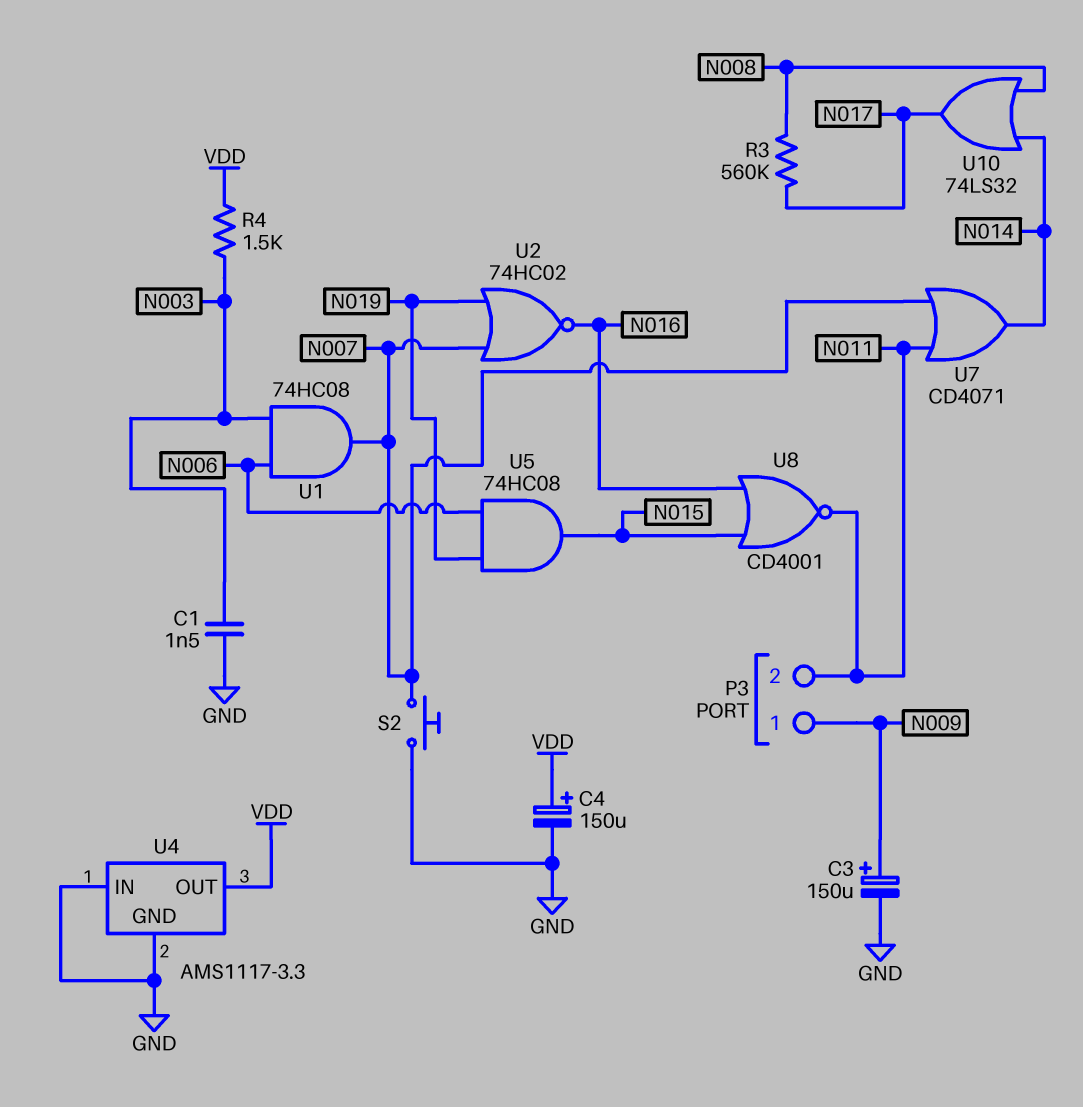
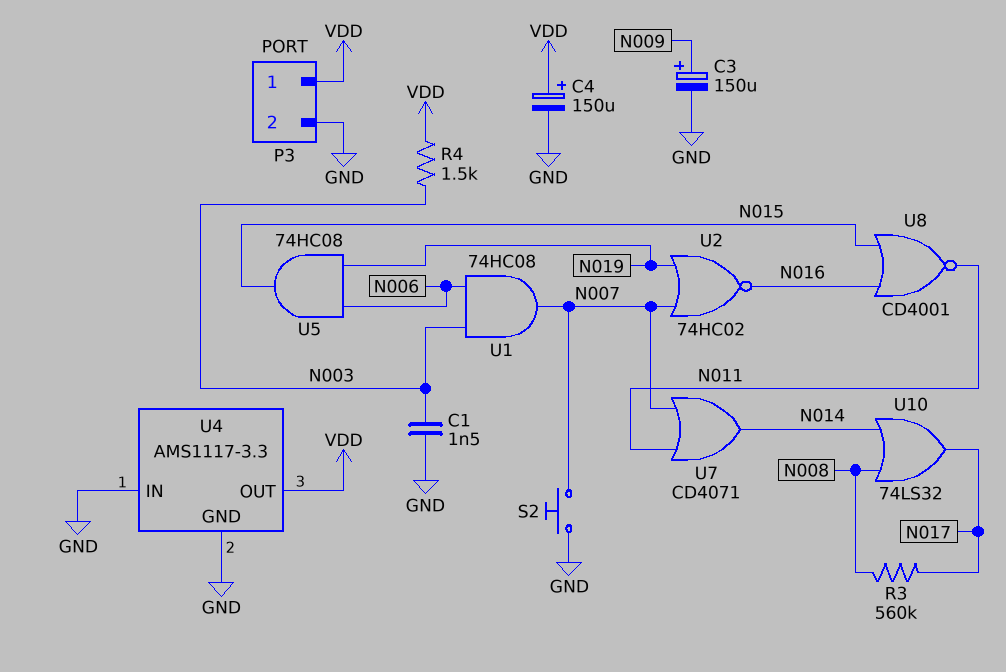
P3 pin 1: N009 -> VDD
P3 pin 2: N011 -> GND

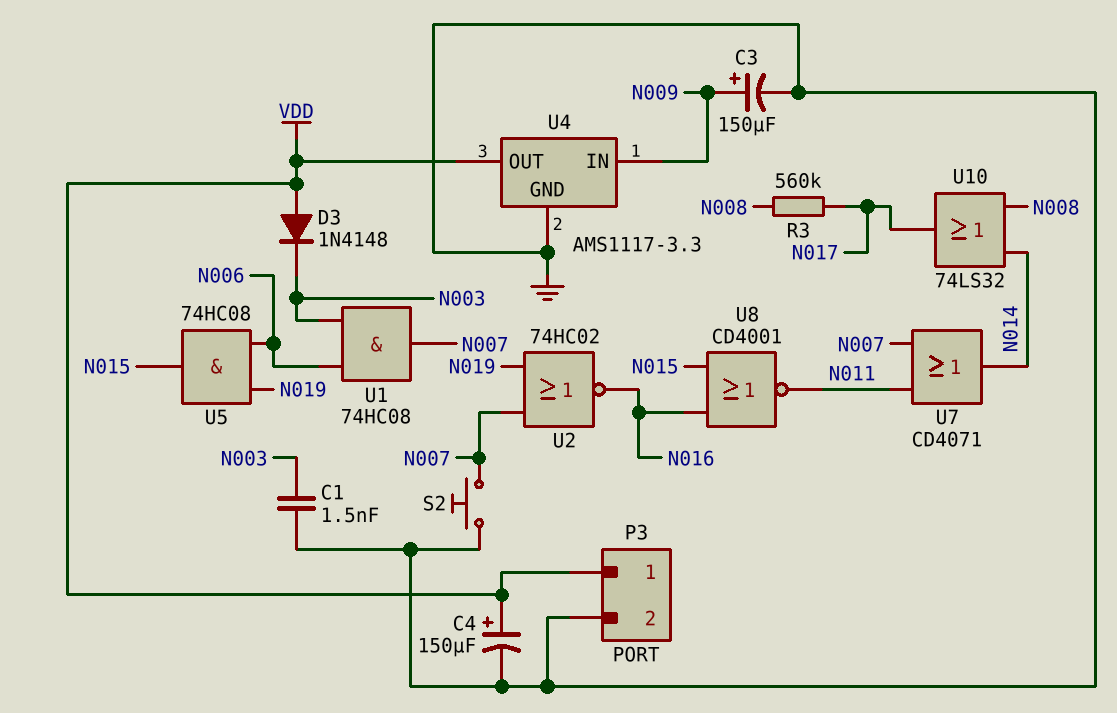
D3: none -> diode 1N4148 (A VDD, K N003)
R4: 1.5k (N003, VDD) -> none
U4 pin IN: GND -> N009

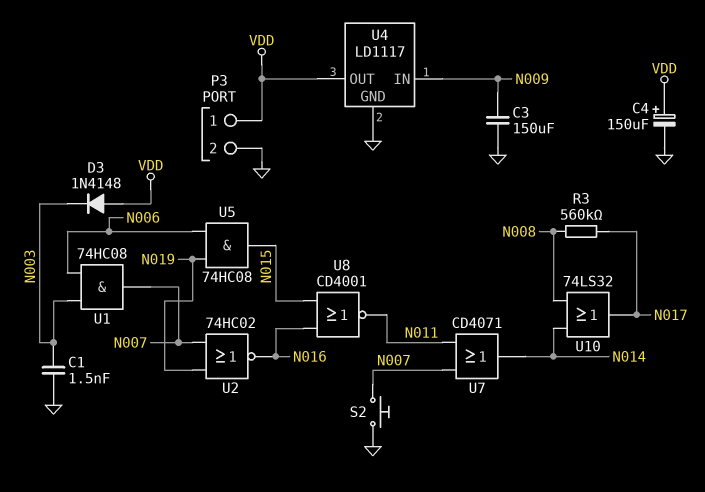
C3: 150uF (plus N009, minus GND) -> 150uF (GND, N009)
U4: AMS1117-3.3 -> LD1117

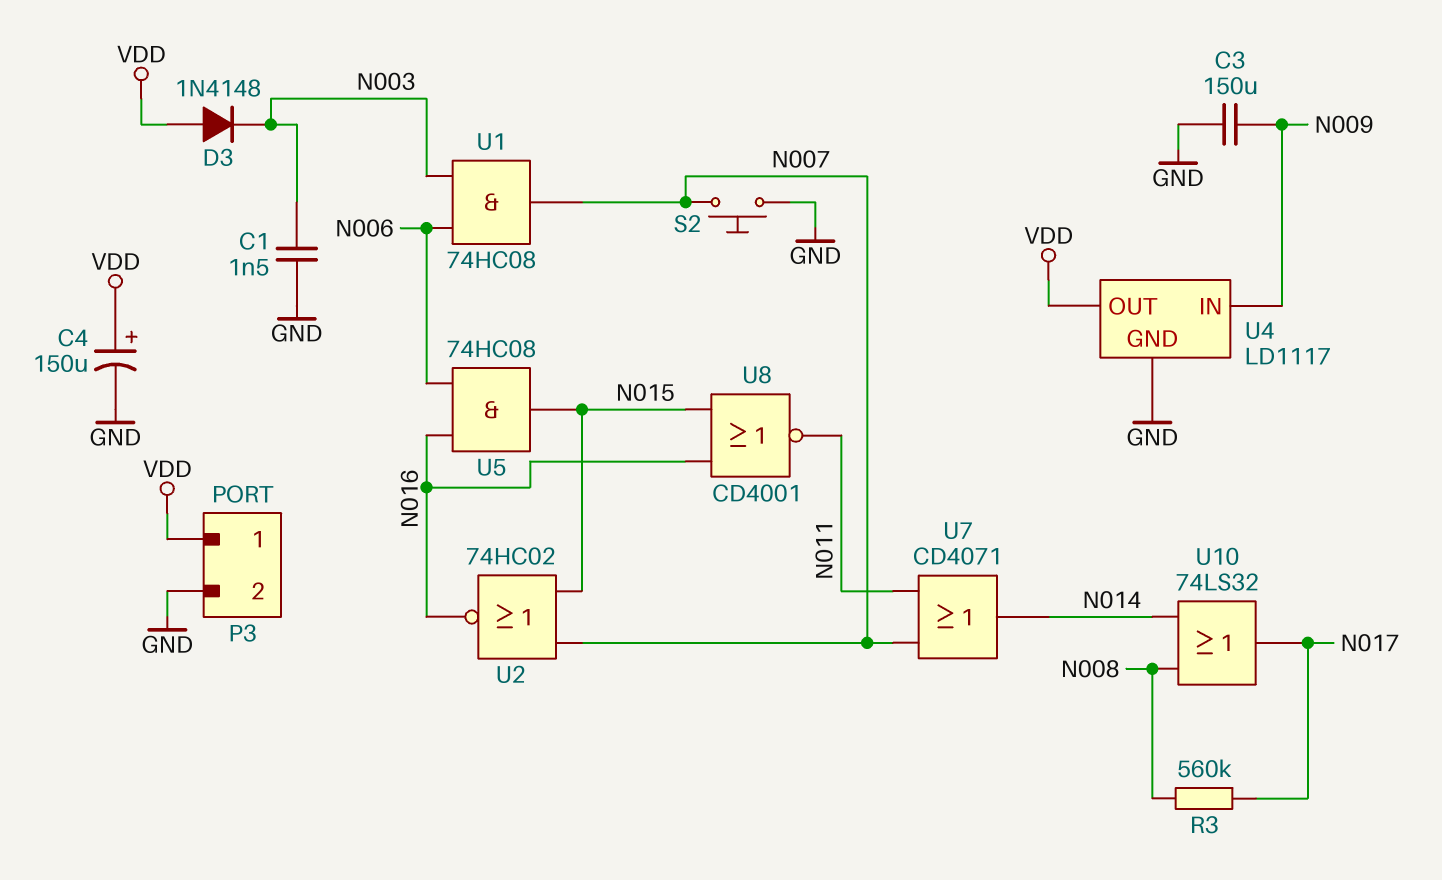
U2: NOR 74HC02 (in N007, in N019, out N016) -> NOR 74HC02 (in N007, in N015, out N016)
U5: AND 74HC08 (in N006, in N019, out N015) -> AND 74HC08 (in N006, in N016, out N015)

